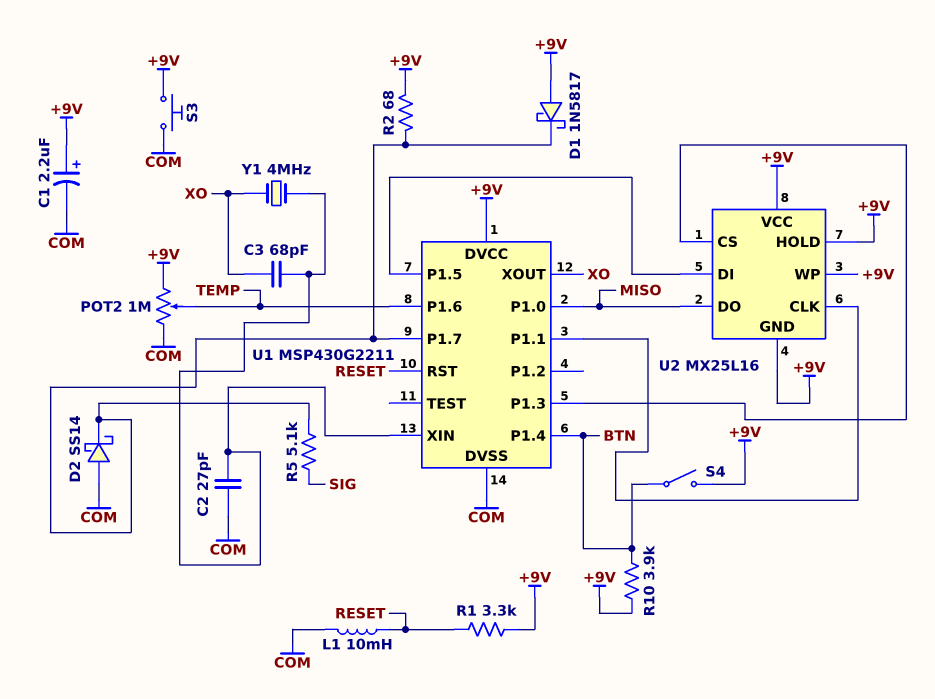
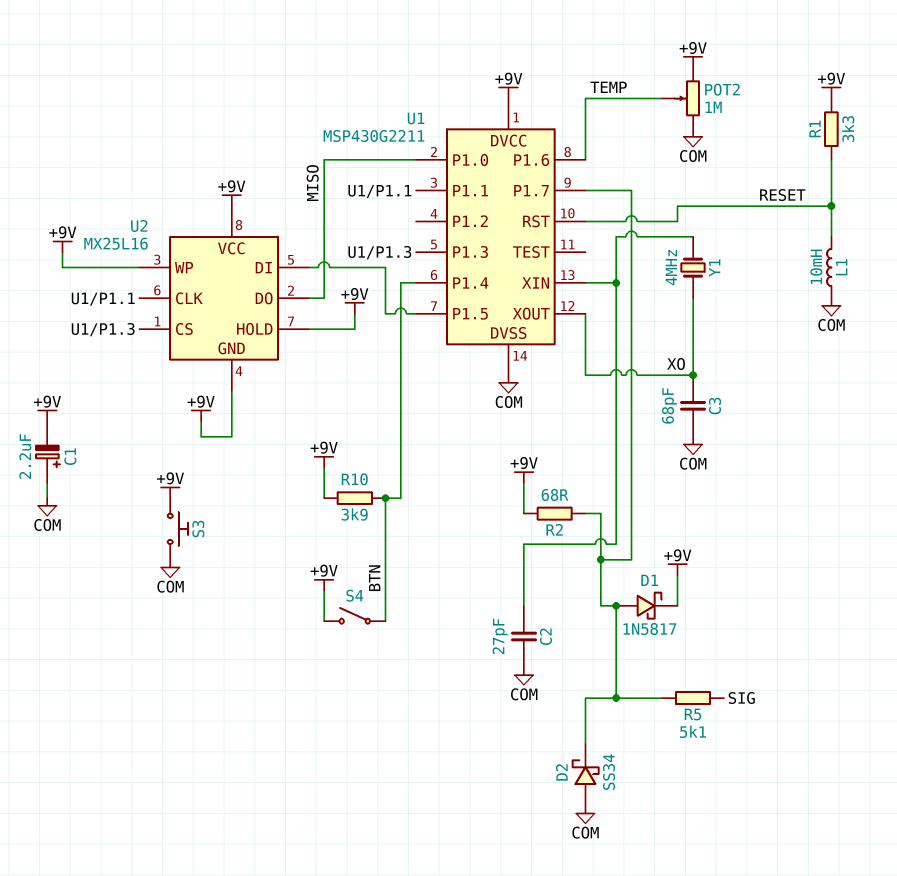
C1: 2.2uF (plus +9V, minus COM) -> 2.2uF (plus COM, minus +9V)
C3: 68pF (U1/XIN, XO) -> 68pF (COM, XO)
D1: schottky 1N5817 (A +9V, K U1/P1.7) -> schottky 1N5817 (A U1/P1.7, K +9V)
D2: schottky SS14 (A COM, K U1/P1.7) -> schottky SS34 (A COM, K U1/P1.7)

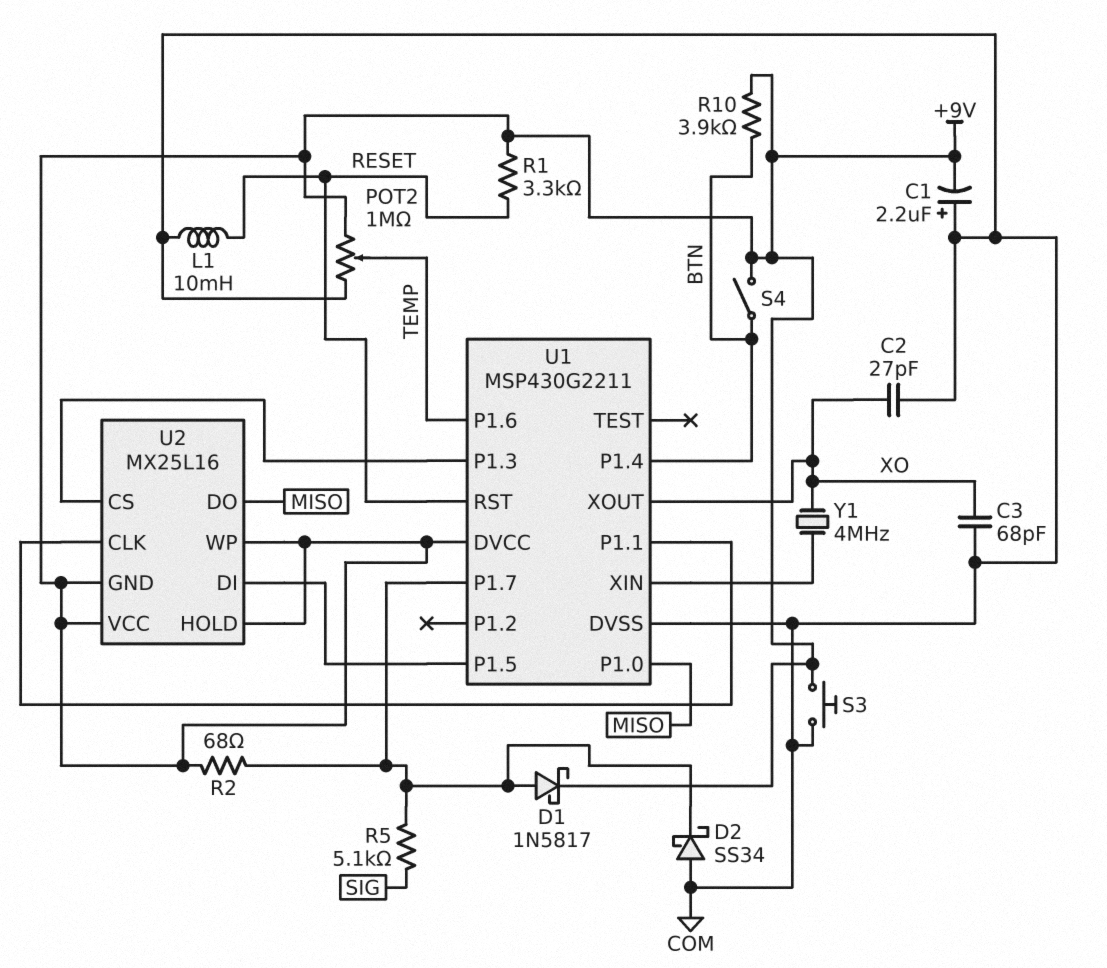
C2: 27pF (COM, U1/XIN) -> 27pF (COM, XO)

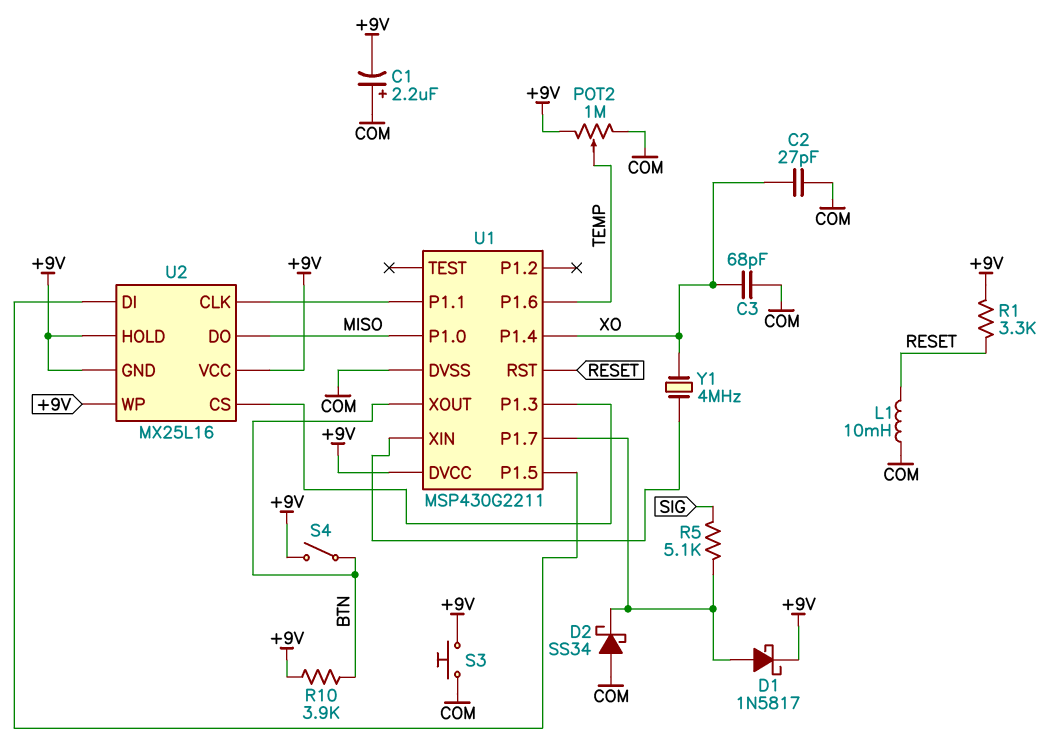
R2: 68 (+9V, U1/P1.7) -> none
U1 pin P1.4: BTN -> XO
U1 pin XOUT: XO -> BTN

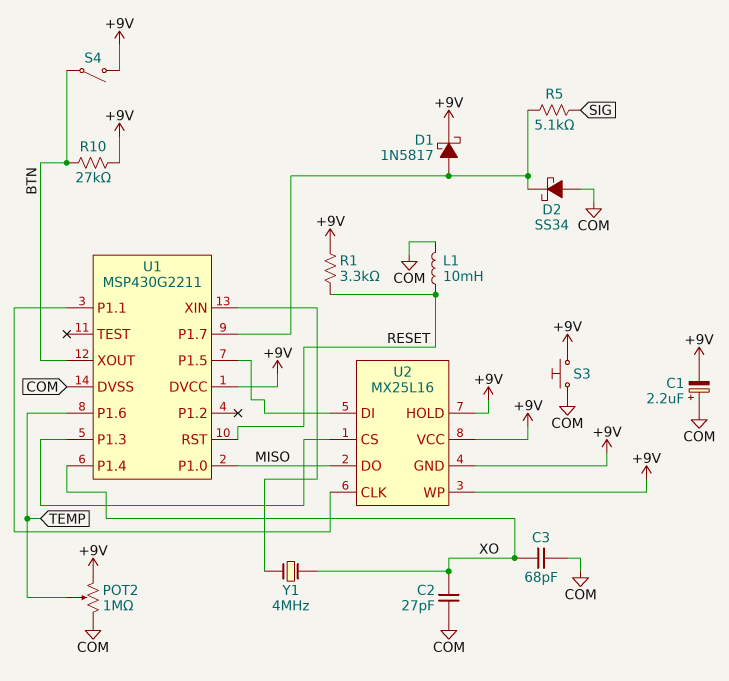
R10: 3.9k (+9V, BTN) -> 27k (+9V, BTN)

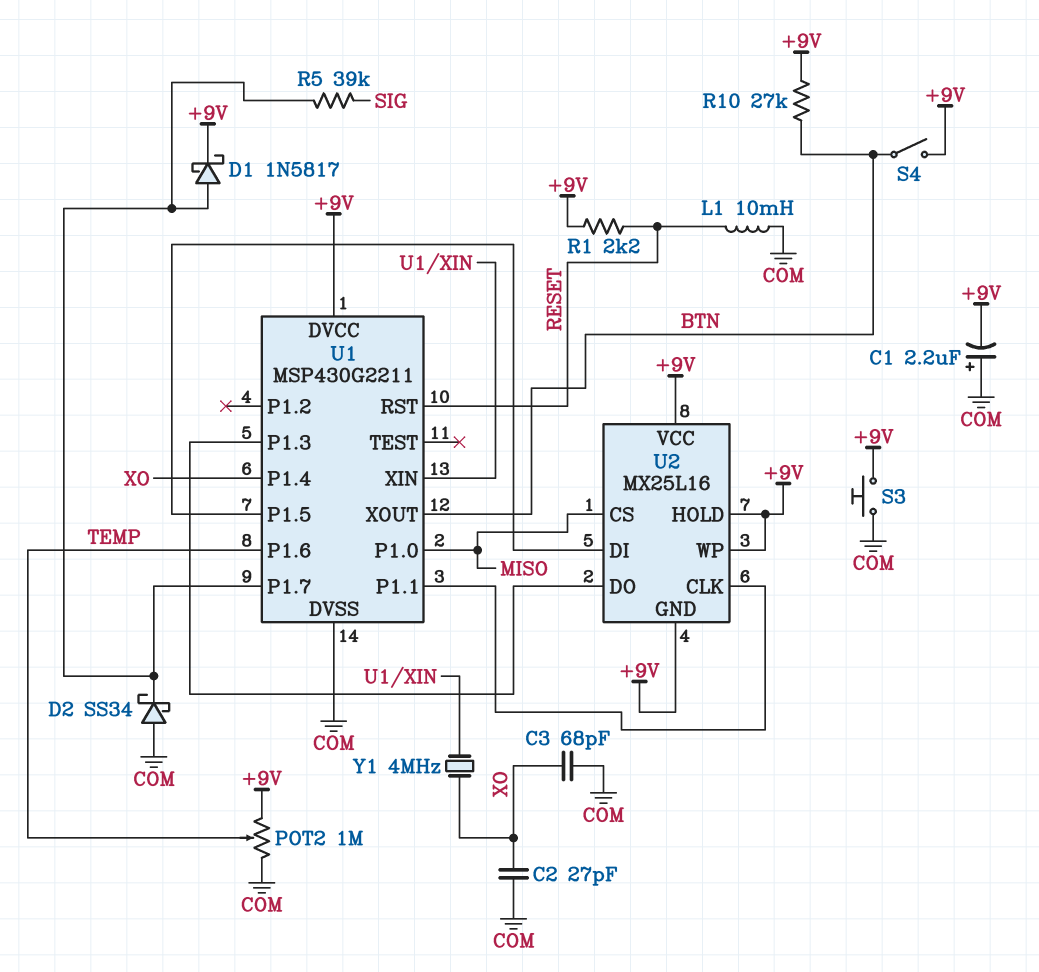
R1: 3.3k (+9V, RESET) -> 2.2k (+9V, RESET)
R5: 5.1k (SIG, U1/P1.7) -> 39k (SIG, U1/P1.7)
U2 pin CS: U1/P1.3 -> MISO
U2 pin DO: MISO -> U1/P1.3

